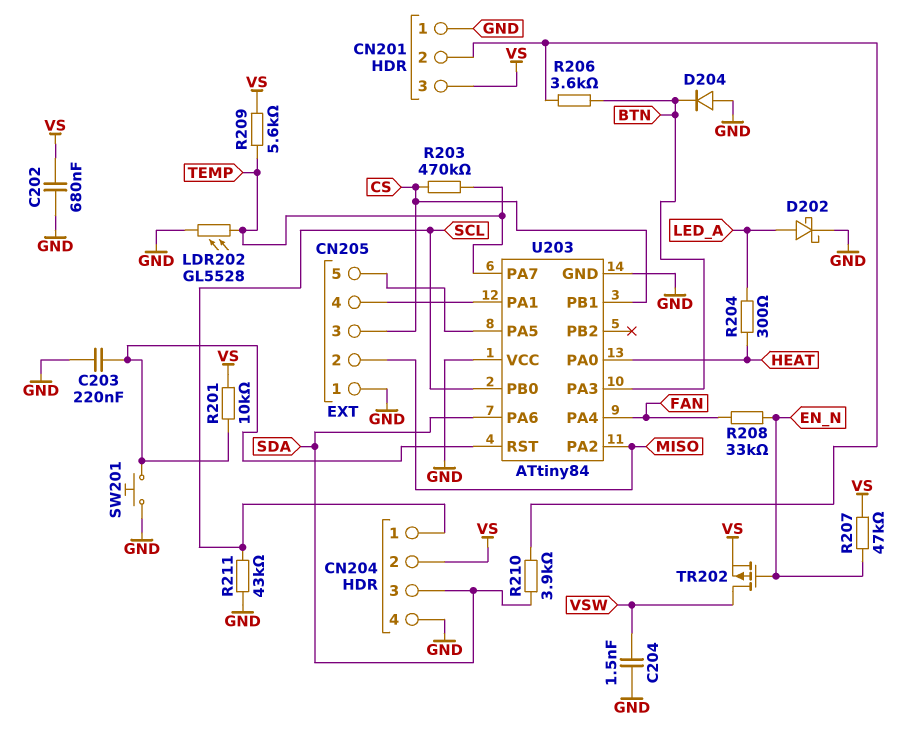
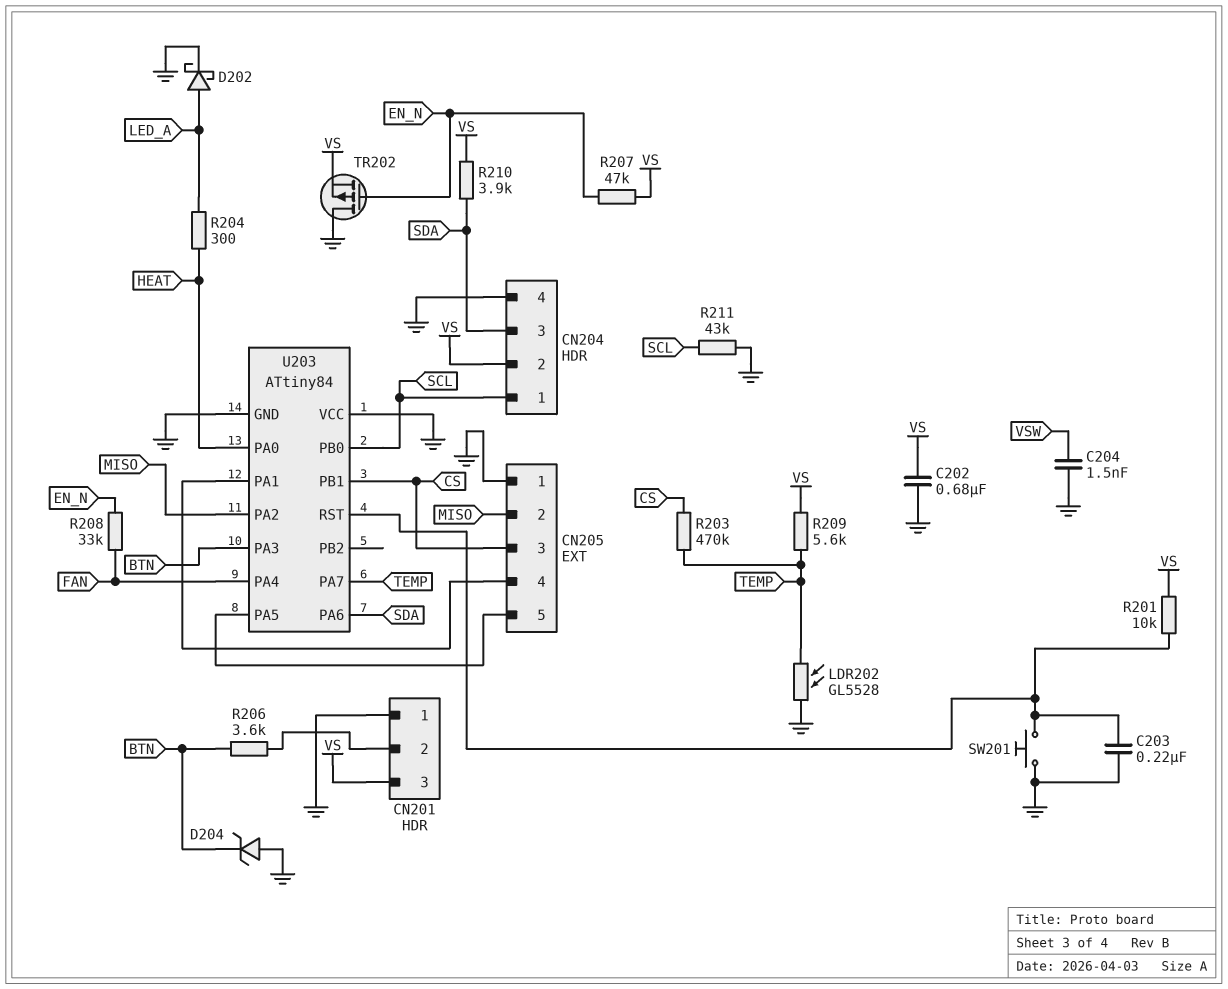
D204: diode (A GND, K BTN) -> zener (A GND, K BTN)
R210: 3.9k (CN201/2, SDA) -> 3.9k (SDA, VS)
TR202: PMOS (G EN_N, D VSW, S VS) -> PMOS (G EN_N, D GND, S VS)

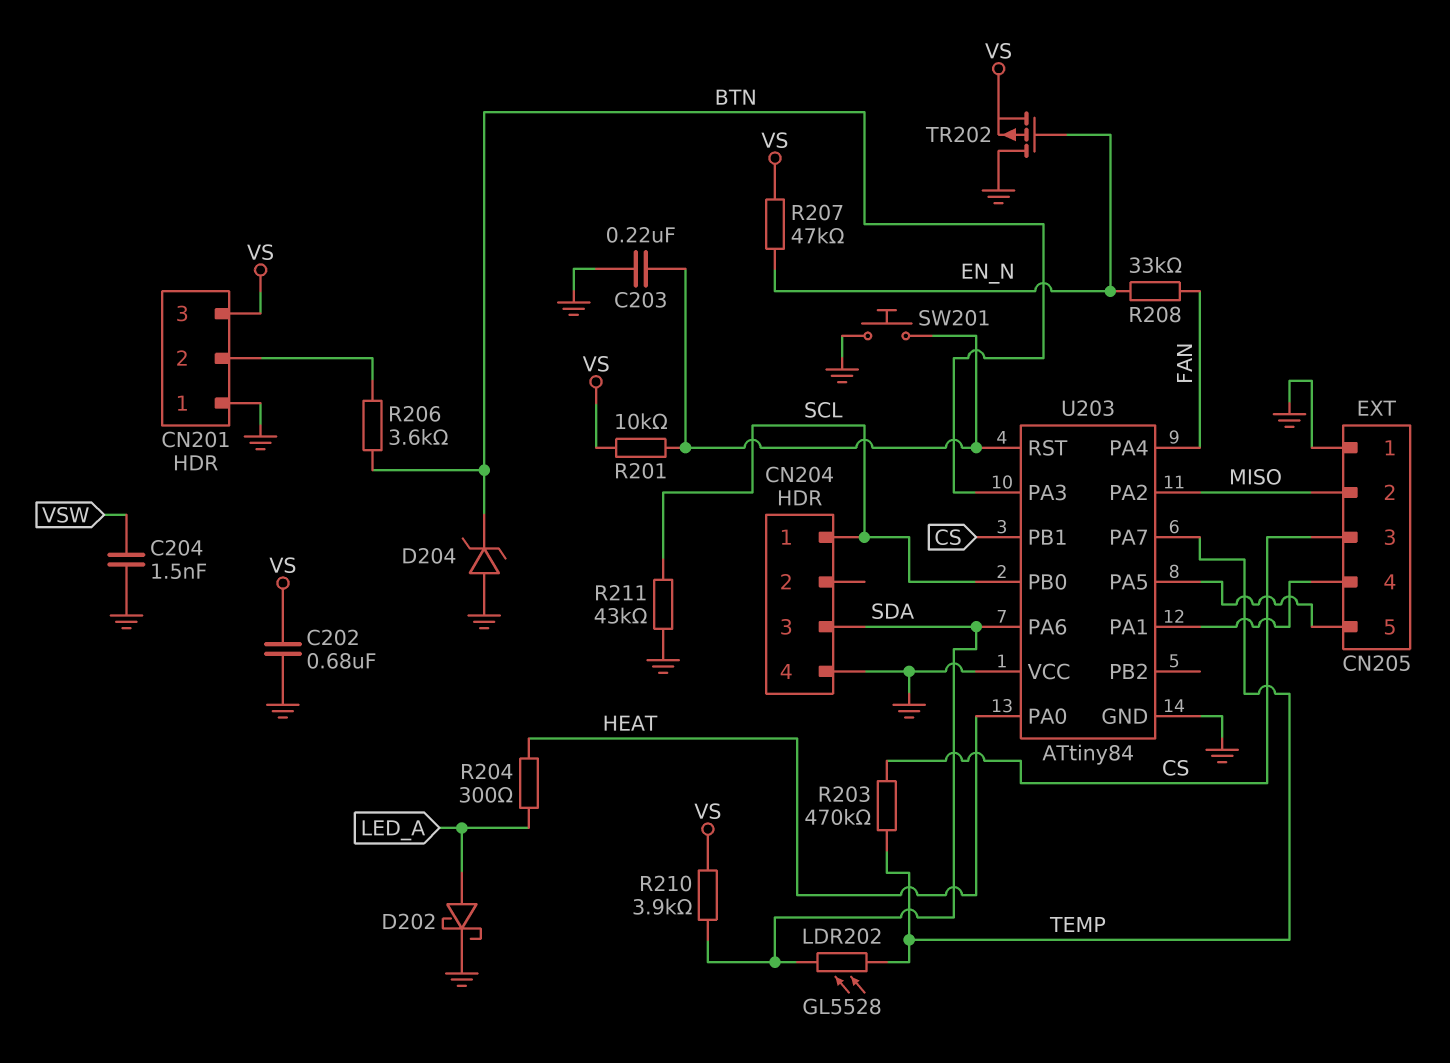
CN204 pin 2: VS -> none
LDR202: GL5528 (GND, TEMP) -> GL5528 (SDA, TEMP)
R209: 5.6k (TEMP, VS) -> none

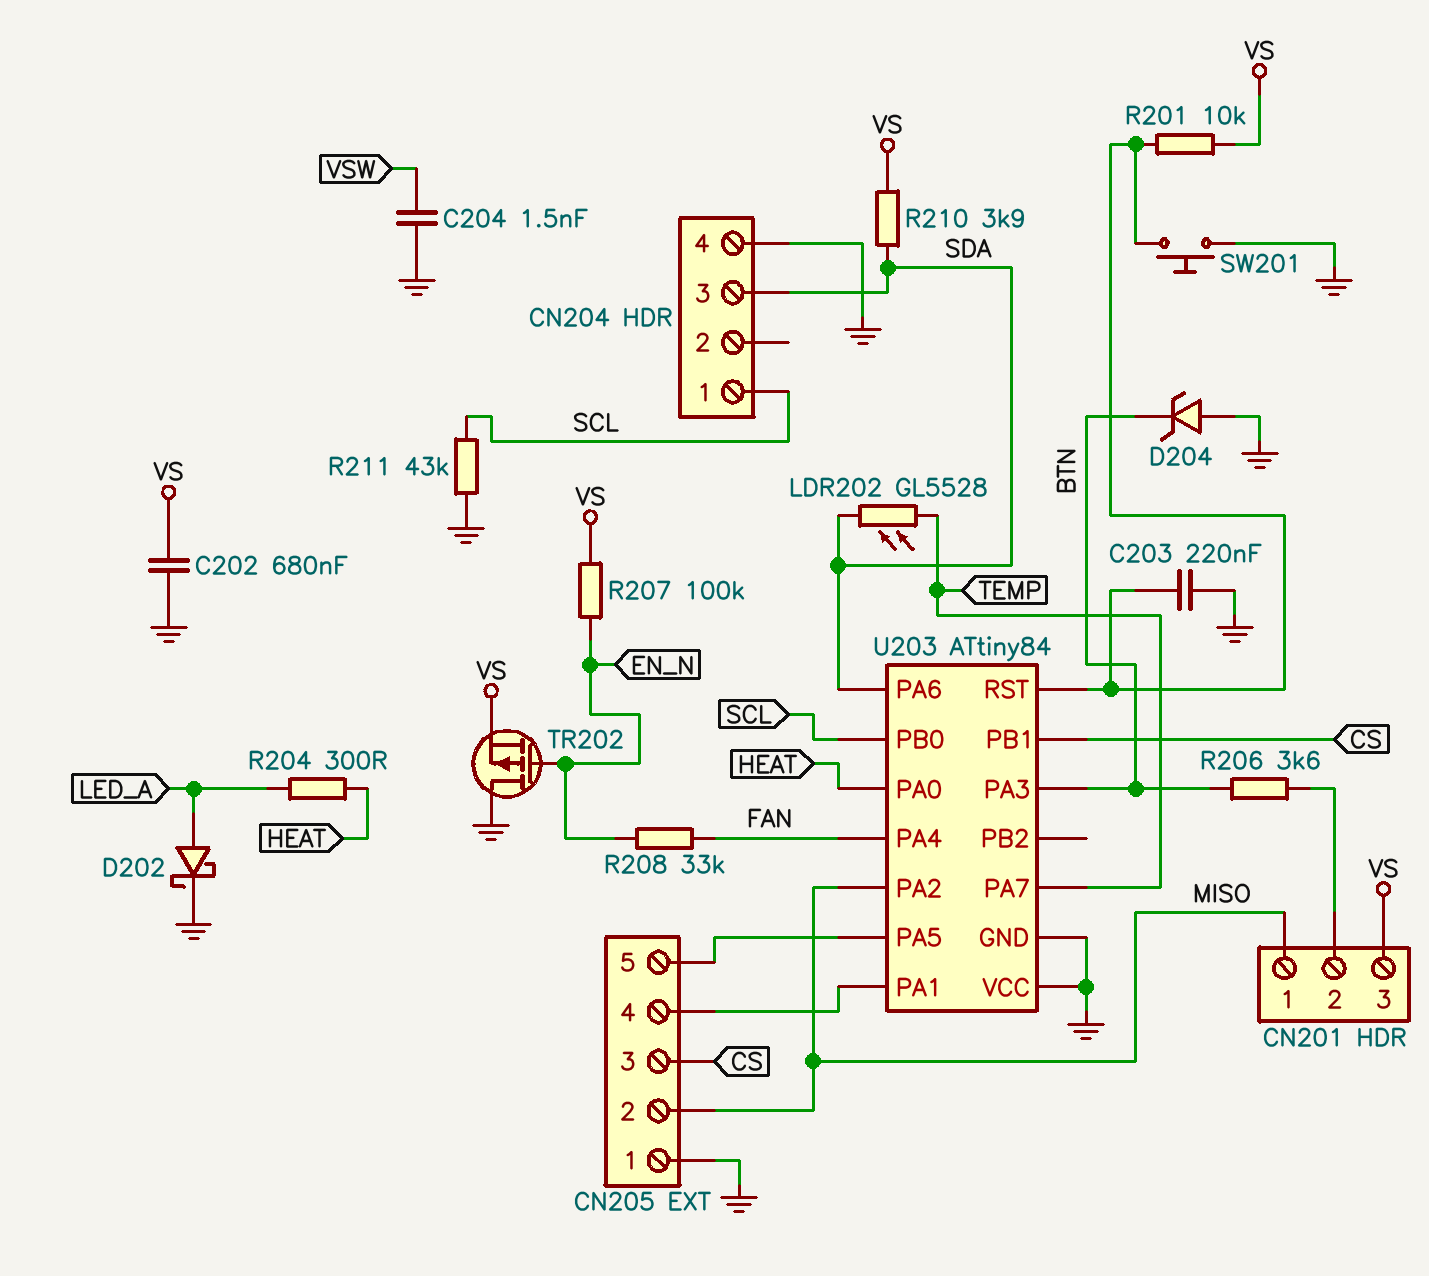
CN201 pin 1: GND -> MISO
R203: 470k (CS, TEMP) -> none
R207: 47k (EN_N, VS) -> 100k (EN_N, VS)

